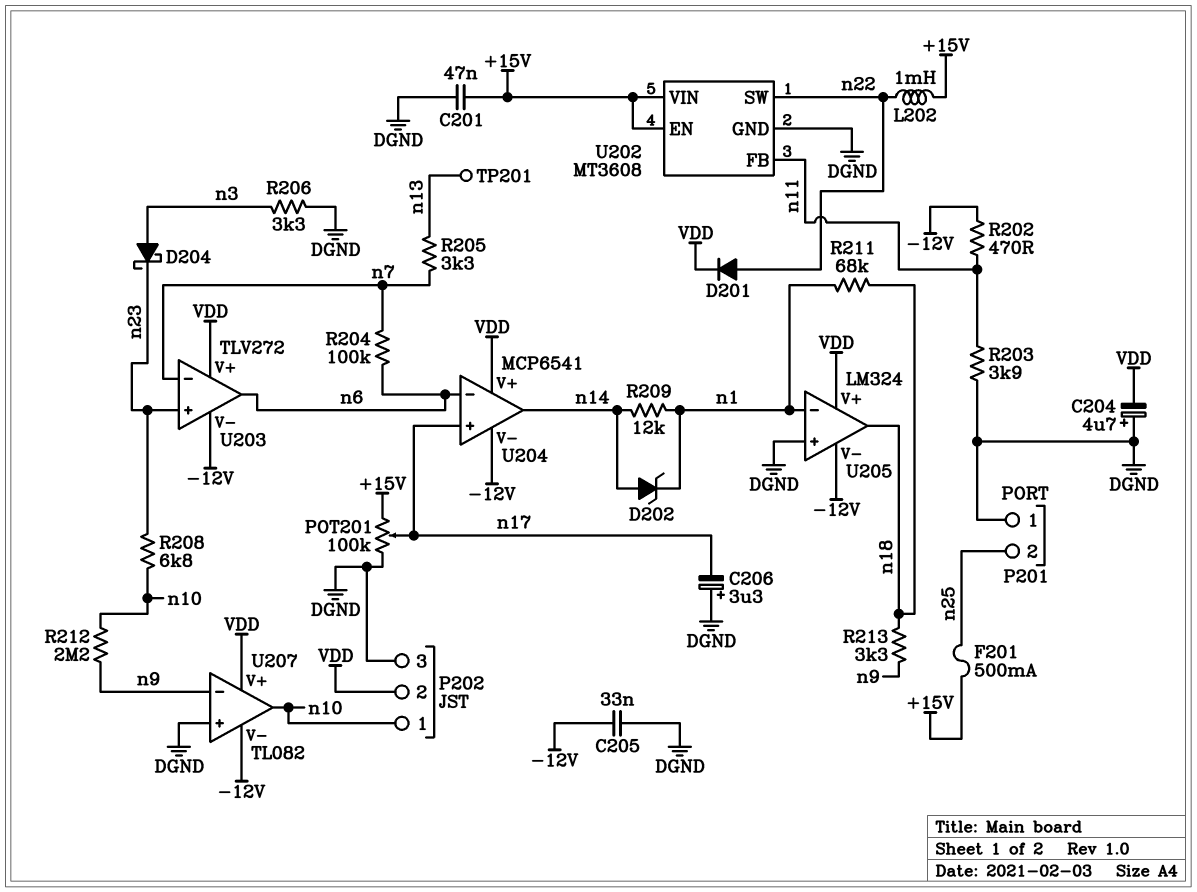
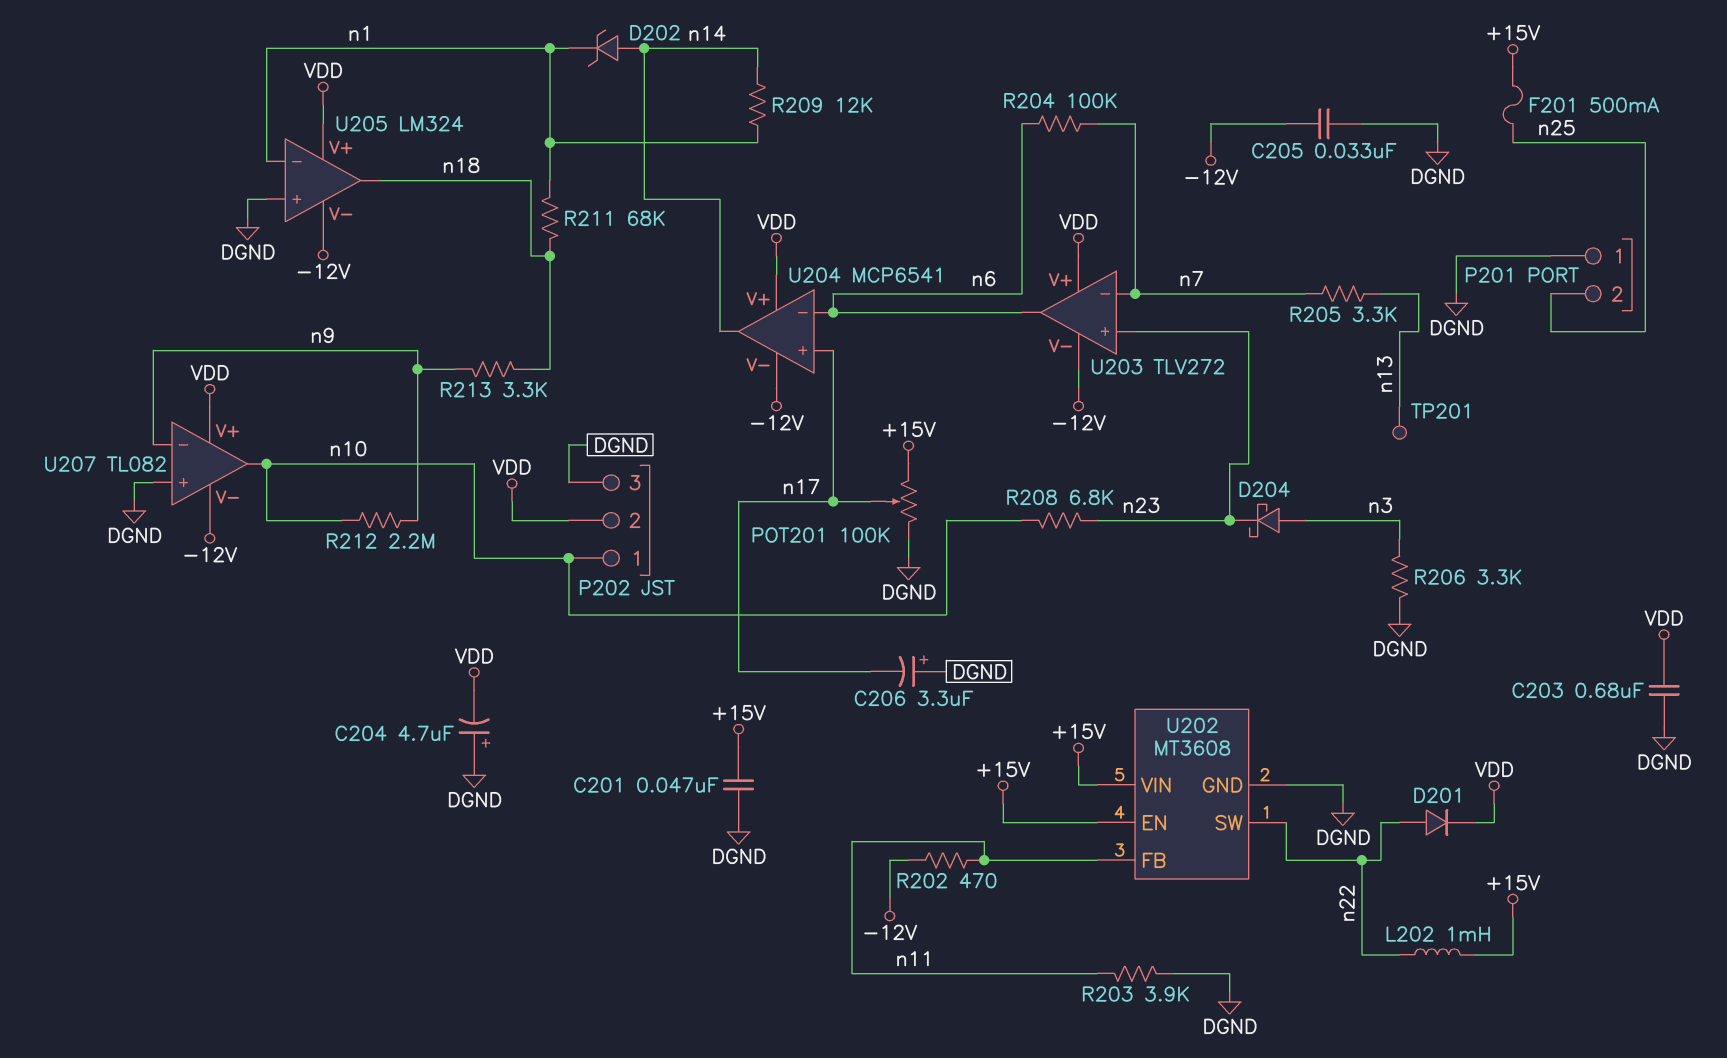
C203: none -> 680nF (DGND, VDD)

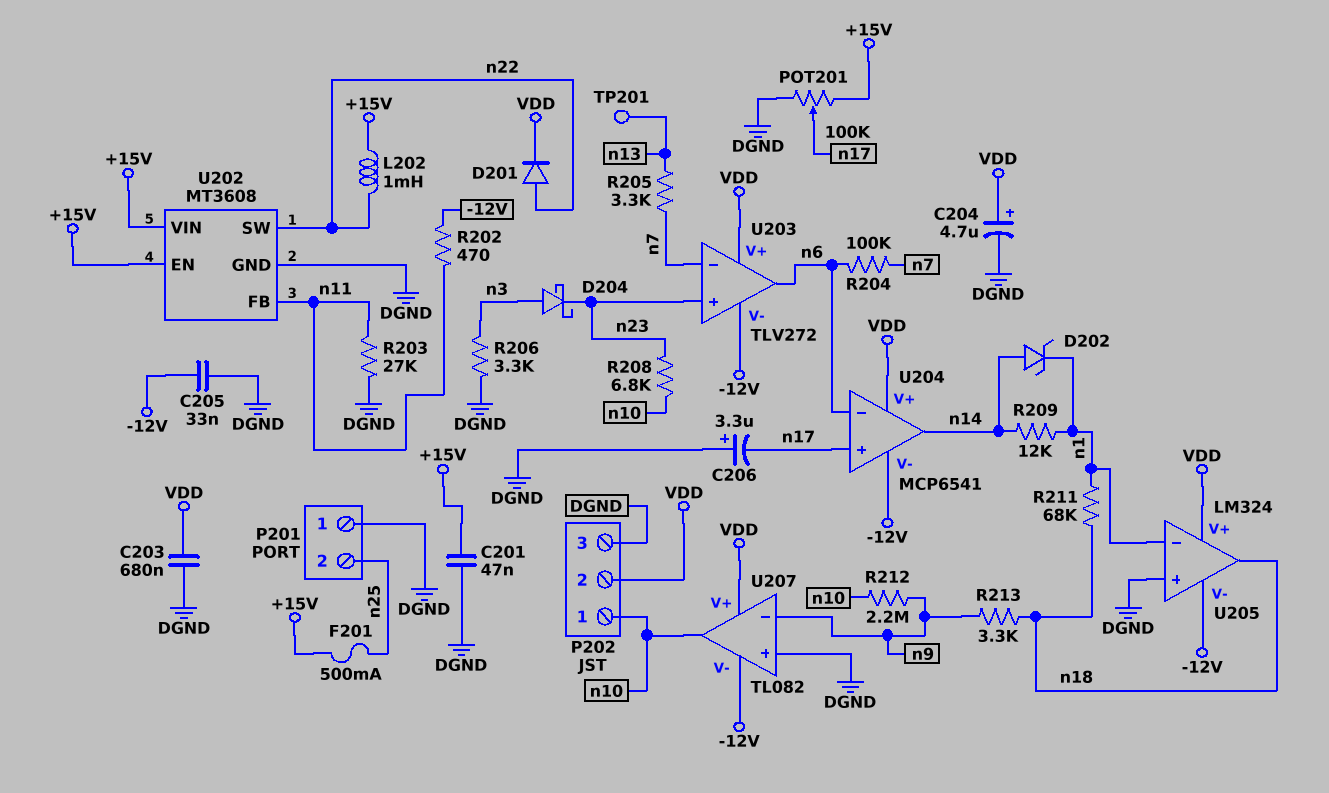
C204: 4.7uF (plus DGND, minus VDD) -> 4.7uF (plus VDD, minus DGND)
R203: 3.9k (DGND, n11) -> 27k (DGND, n11)

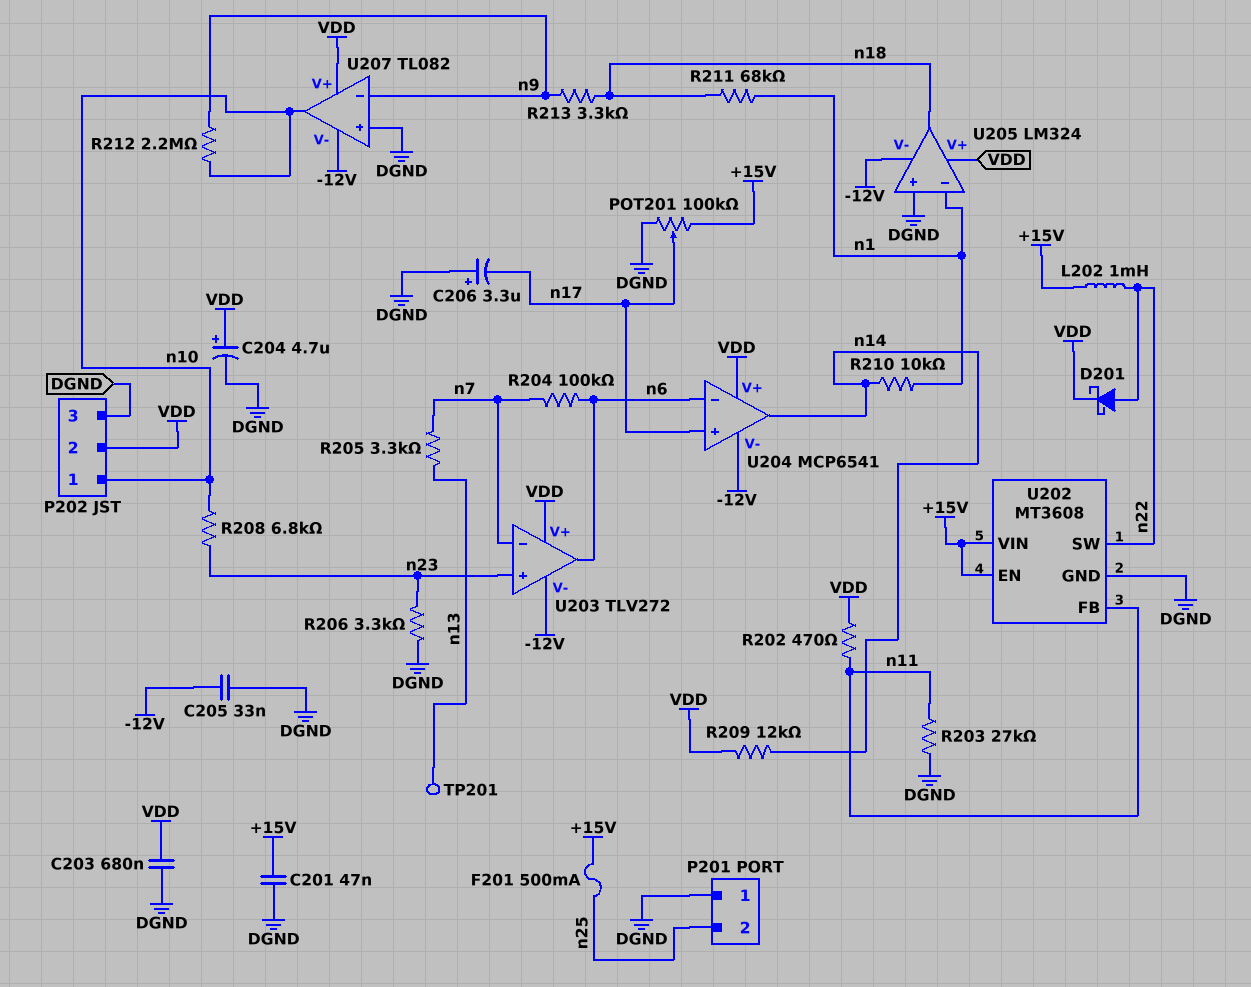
D201: diode (A n22, K VDD) -> schottky (A n22, K VDD)
D202: zener (A n14, K n1) -> none
D204: schottky (A n3, K n23) -> none
R202: 470 (-12V, n11) -> 470 (VDD, n11)
R206: 3.3k (DGND, n3) -> 3.3k (DGND, n23)
R209: 12k (n1, n14) -> 12k (VDD, n14)
R210: none -> 10k (n1, n14)

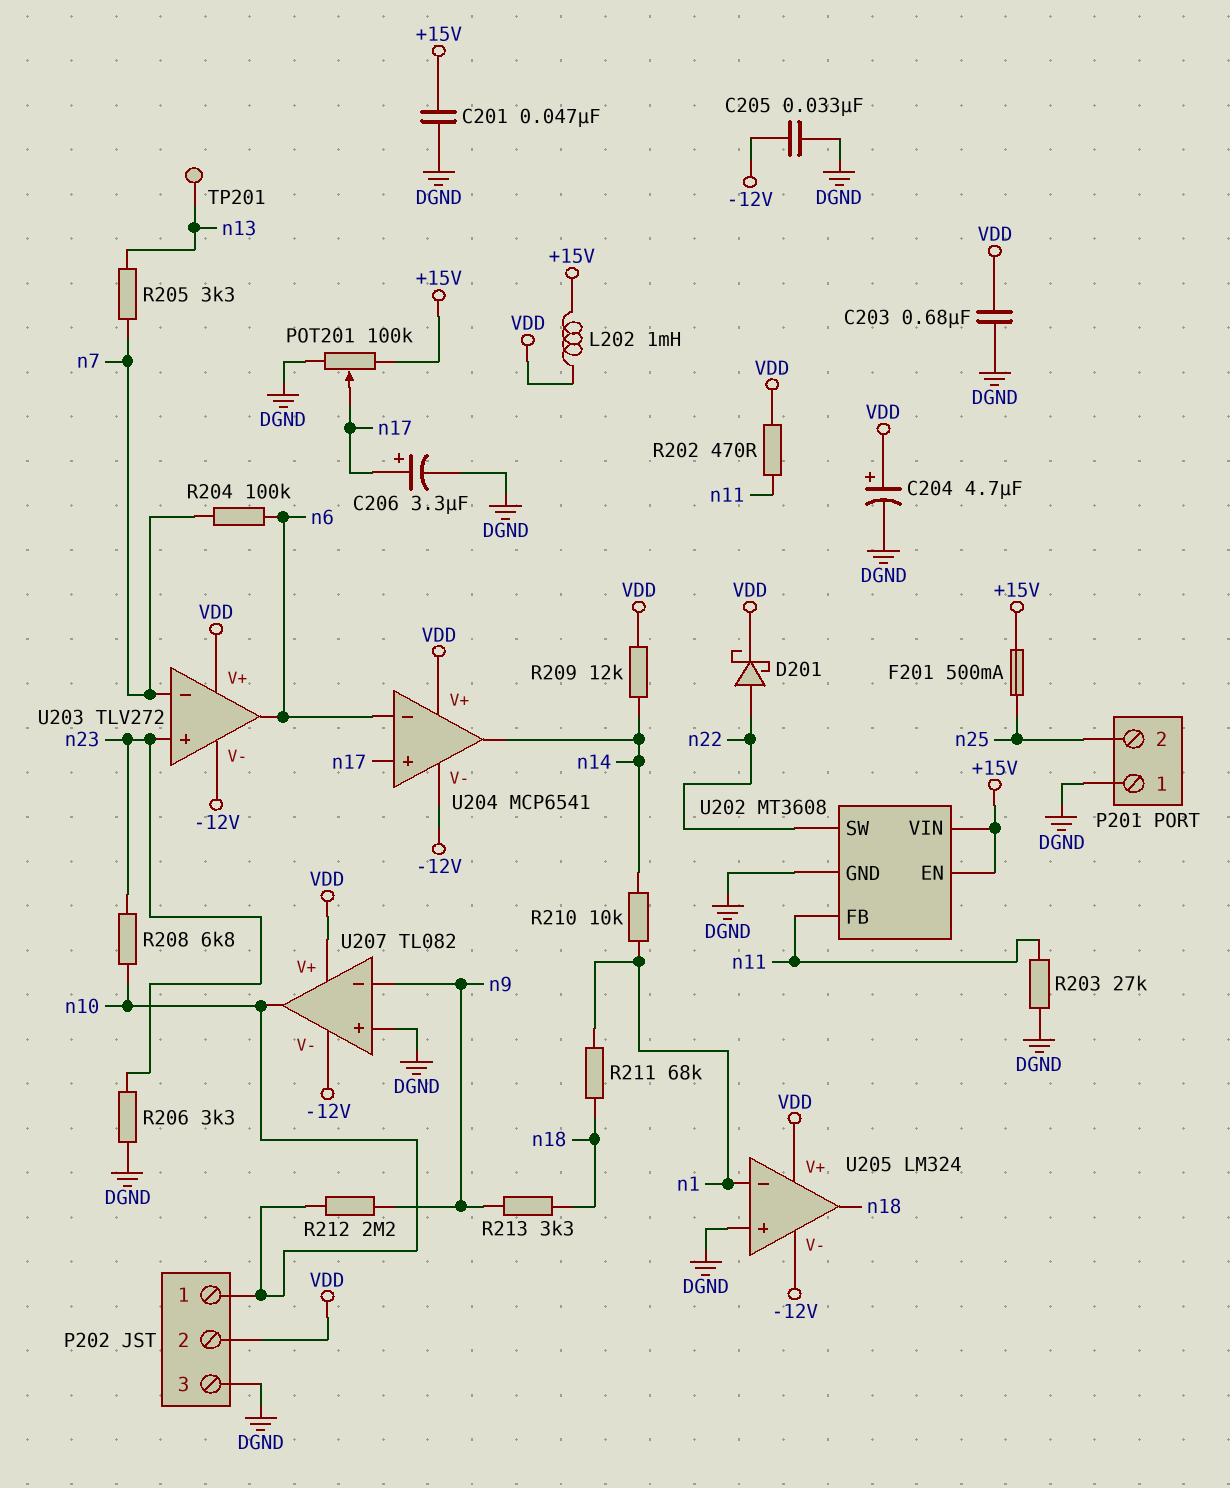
C206: 3.3uF (plus DGND, minus n17) -> 3.3uF (plus n17, minus DGND)
L202: 1mH (+15V, n22) -> 1mH (+15V, VDD)

